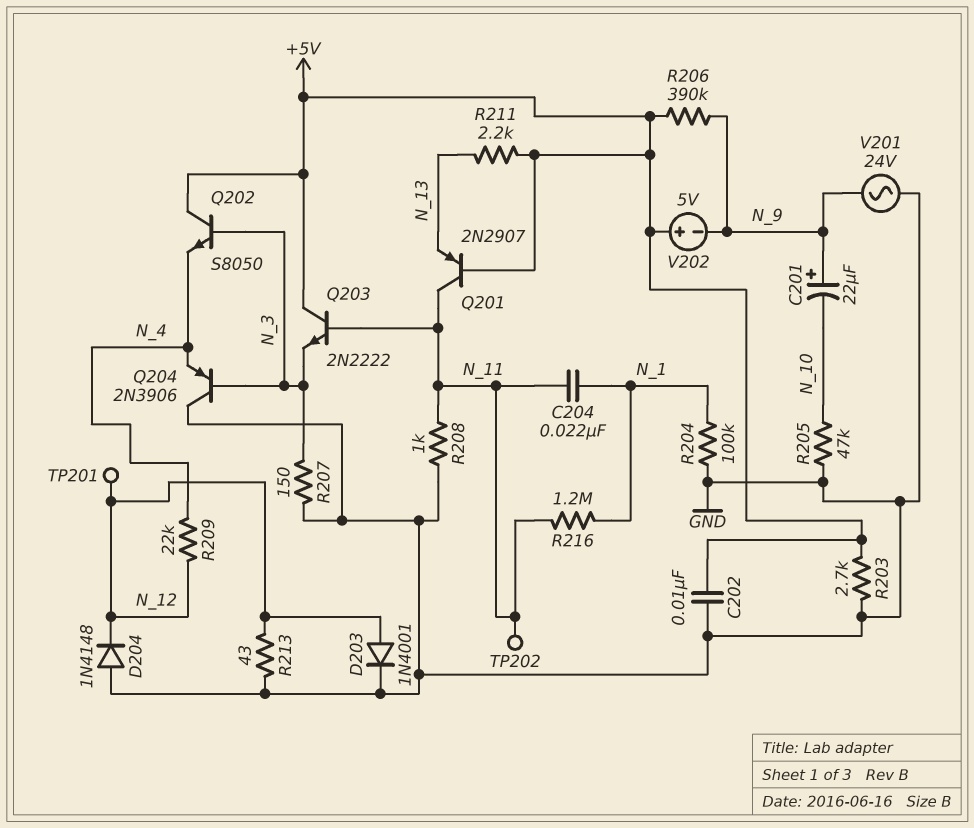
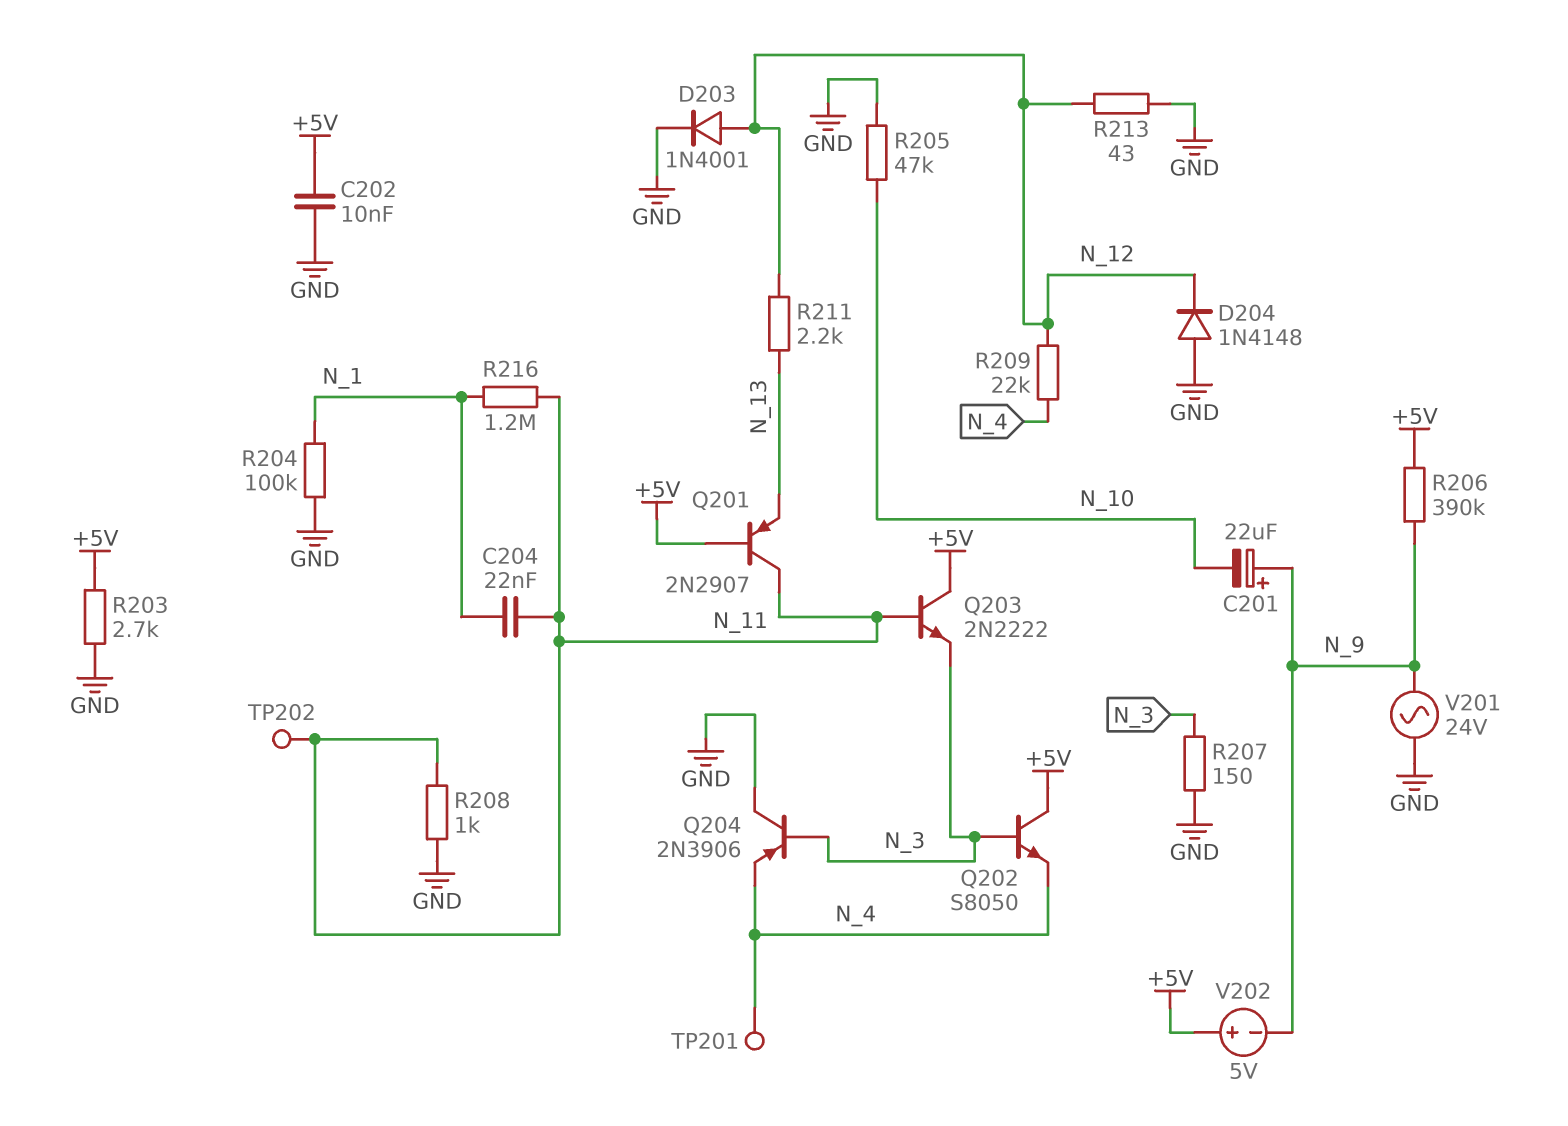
R211: 2.2k (+5V, N_13) -> 2.2k (N_12, N_13)
TP201: test point (N_12) -> test point (N_4)

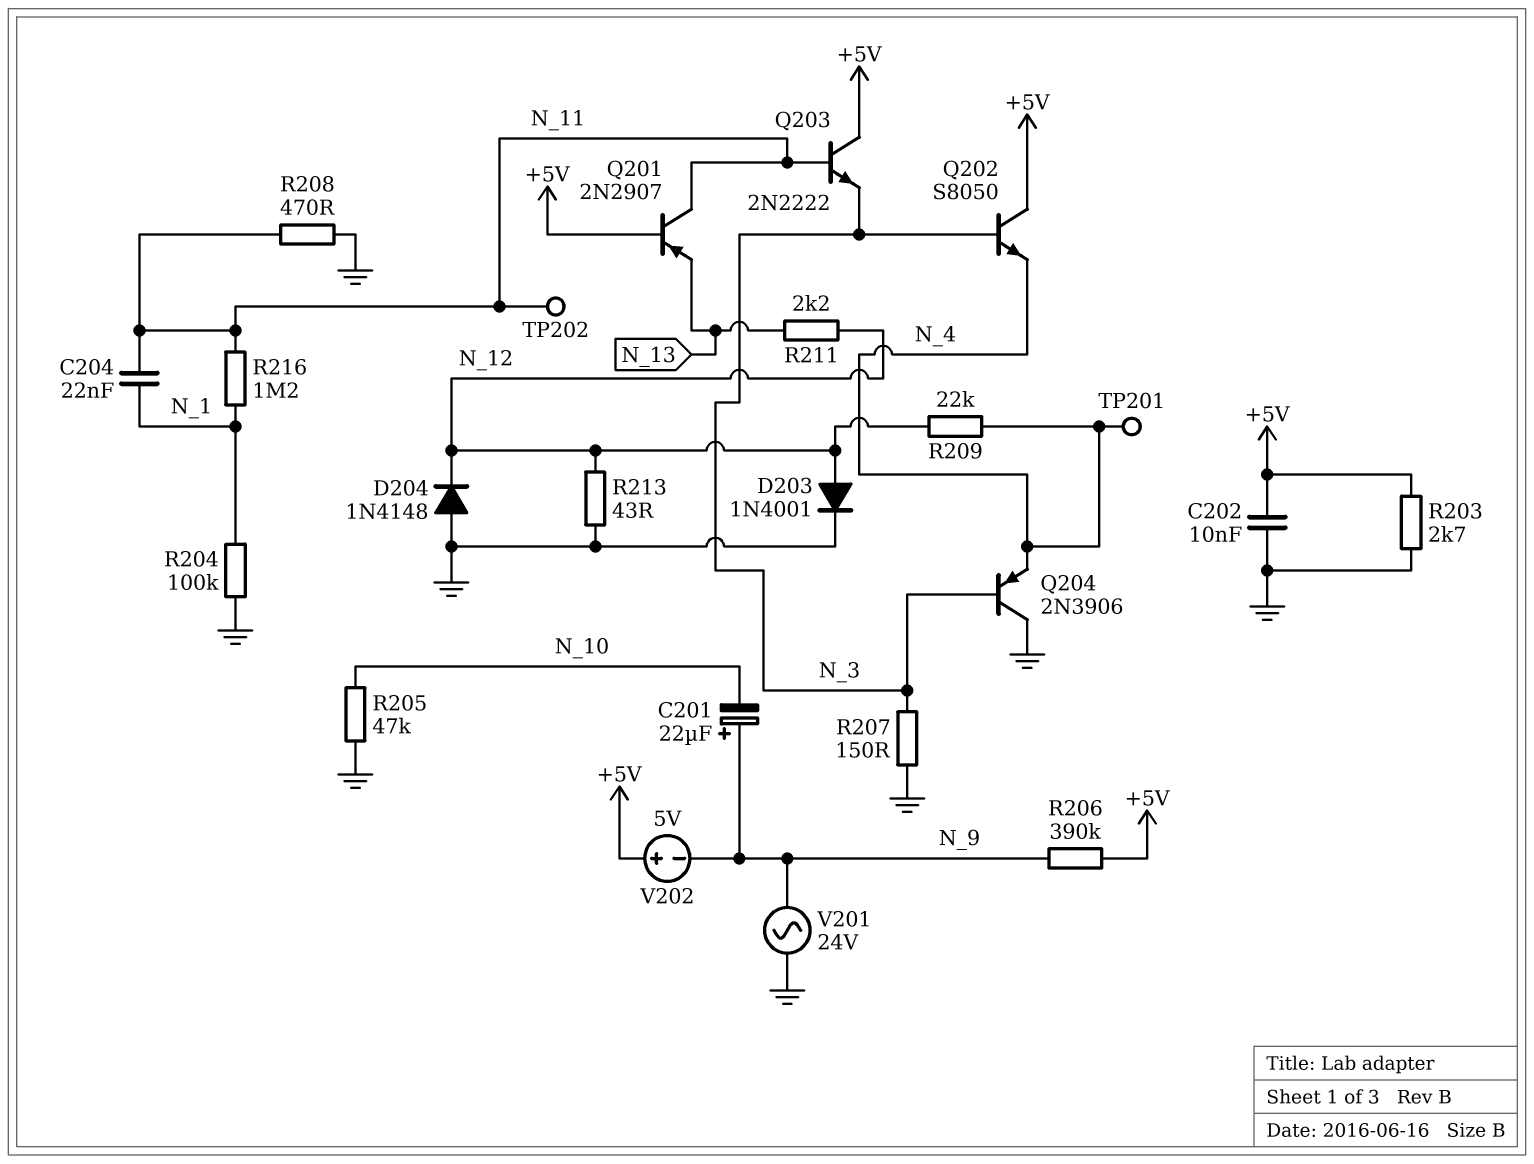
R208: 1k (GND, N_11) -> 470 (GND, N_11)

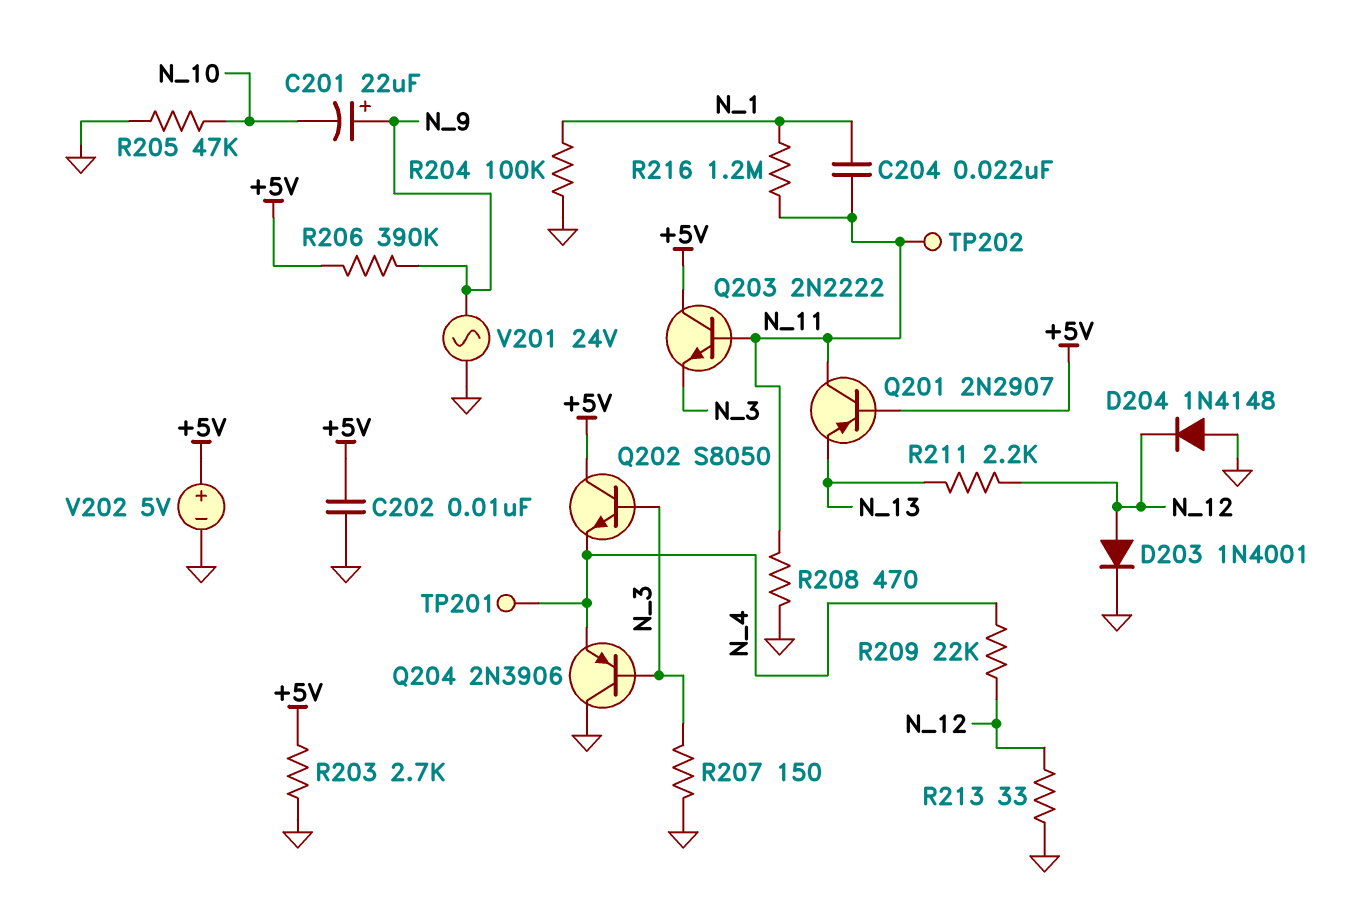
R213: 43 (GND, N_12) -> 33 (GND, N_12)
V202: 5V (plus +5V, minus N_9) -> 5V (plus +5V, minus GND)

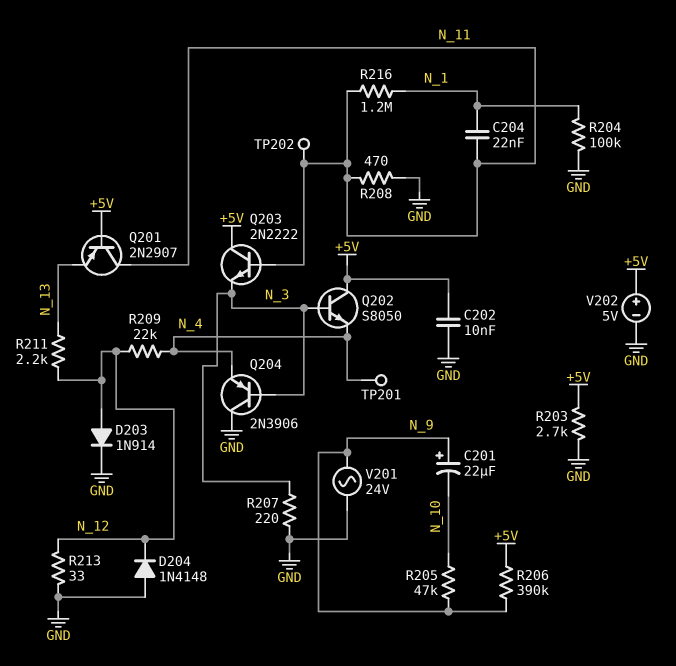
D203: diode 1N4001 (A N_12, K GND) -> diode 1N914 (A N_12, K GND)
R205: 47k (GND, N_10) -> 47k (N_9, N_10)
R207: 150 (GND, N_3) -> 220 (GND, N_3)

